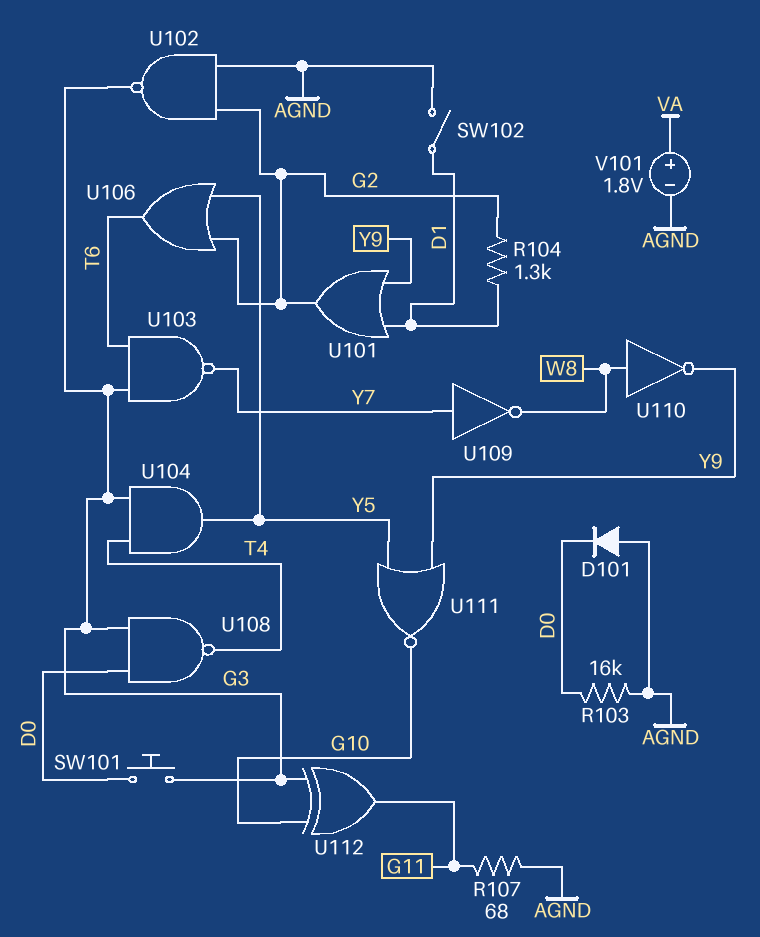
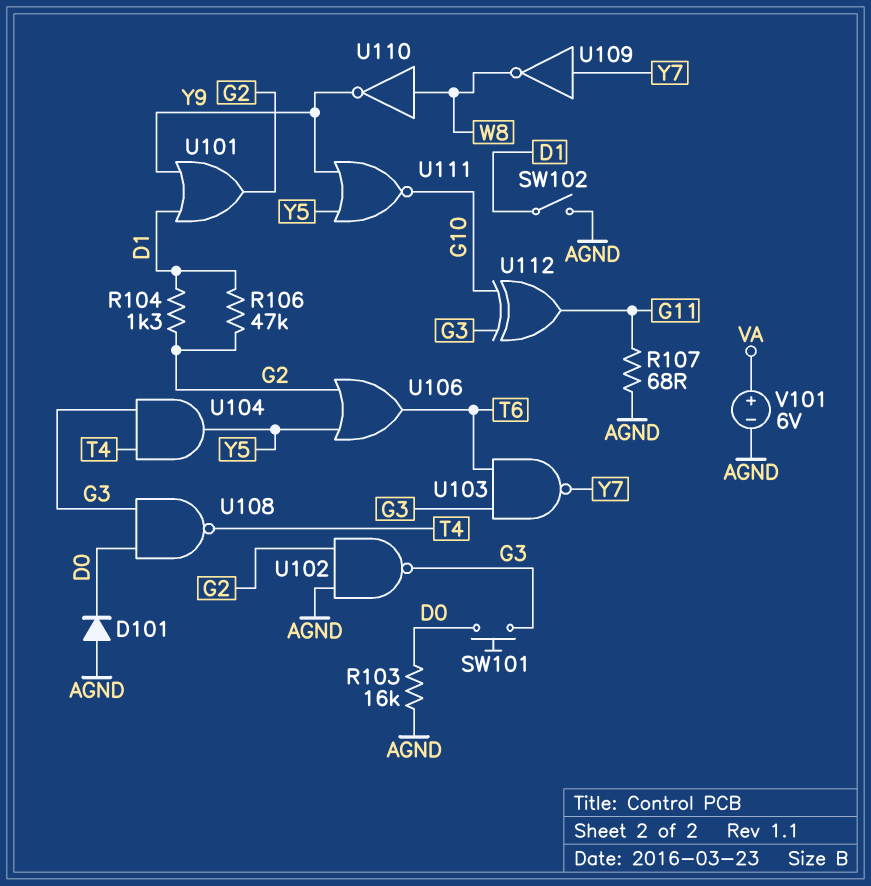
R106: none -> 47k (D1, G2)
V101: 1.8V (plus VA, minus AGND) -> 6V (plus VA, minus AGND)

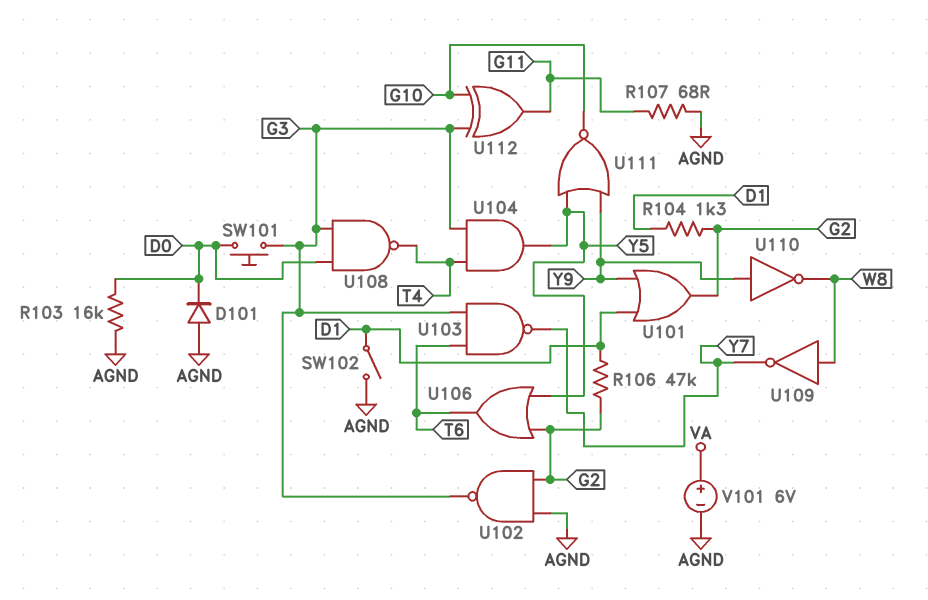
U109: NOT (in Y7, out W8) -> NOT (in W8, out Y7)
U110: NOT (in W8, out Y9) -> NOT (in Y9, out W8)

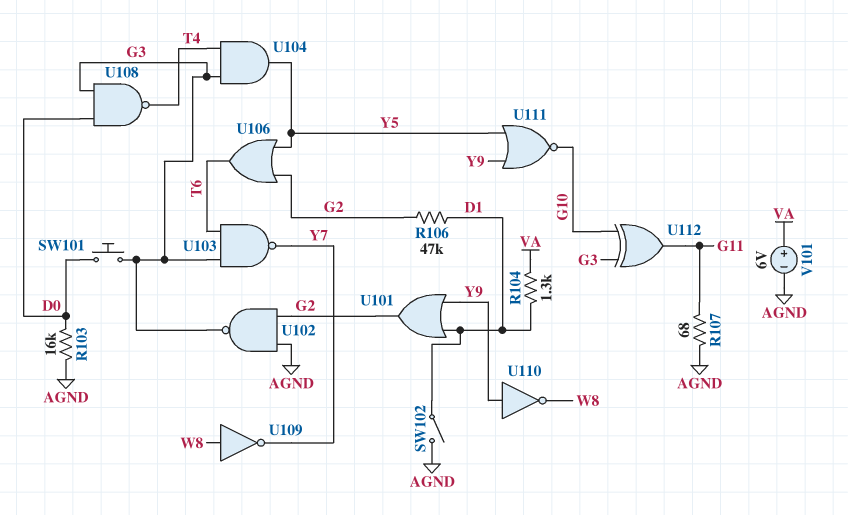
D101: diode (A AGND, K D0) -> none
R104: 1.3k (D1, G2) -> 1.3k (D1, VA)

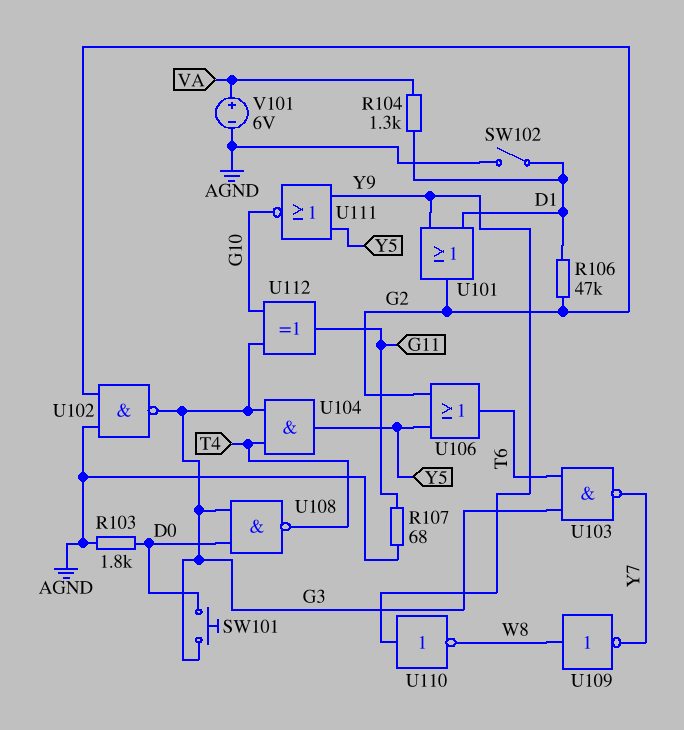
R103: 16k (AGND, D0) -> 1.8k (AGND, D0)

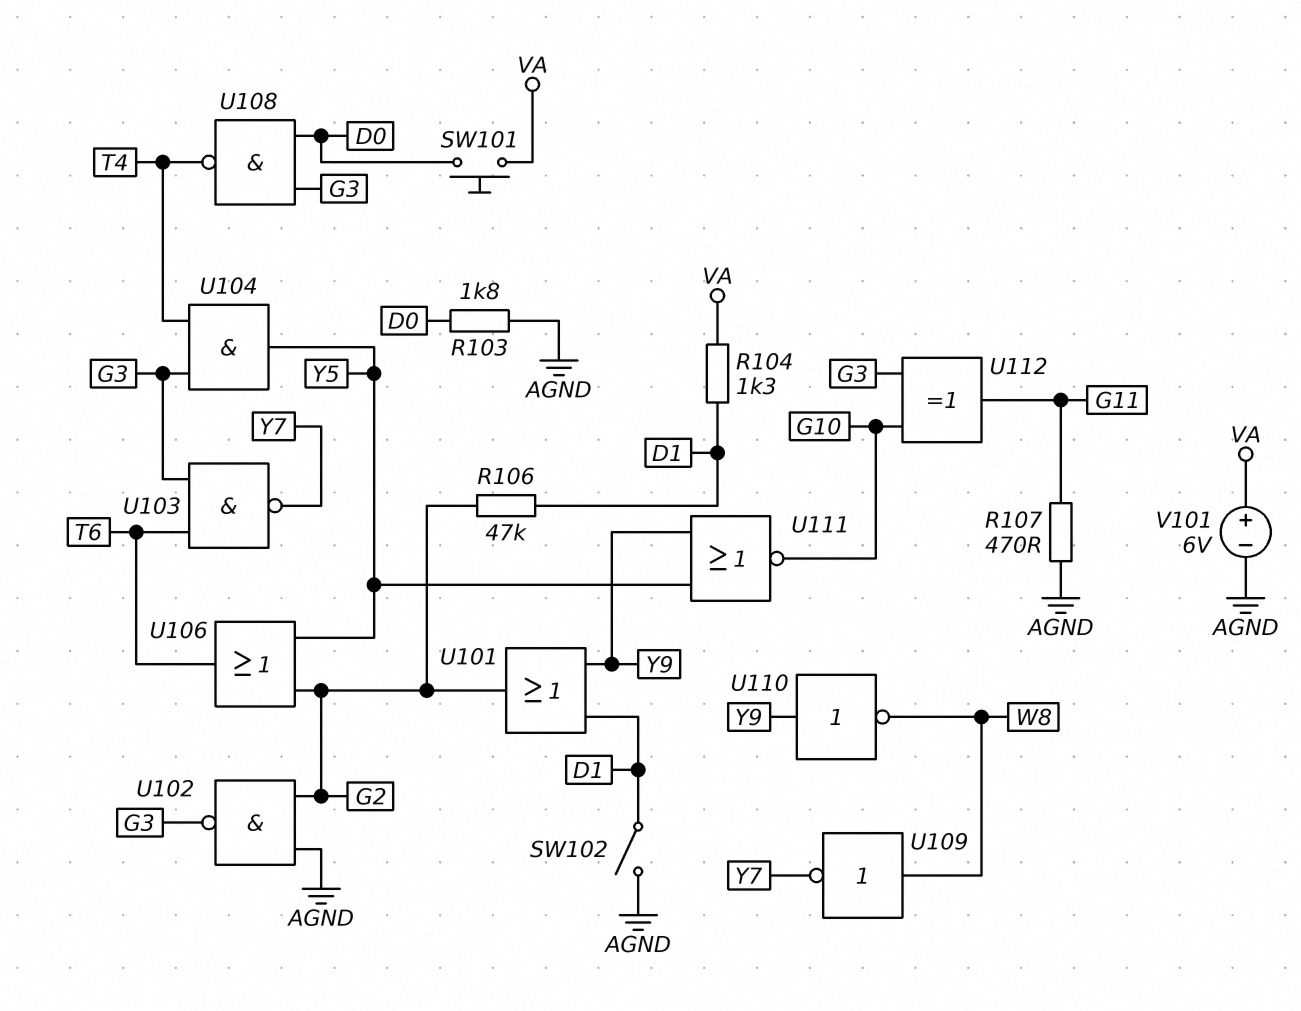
R107: 68 (AGND, G11) -> 470 (AGND, G11)
SW101: button (D0, G3) -> button (D0, VA)

